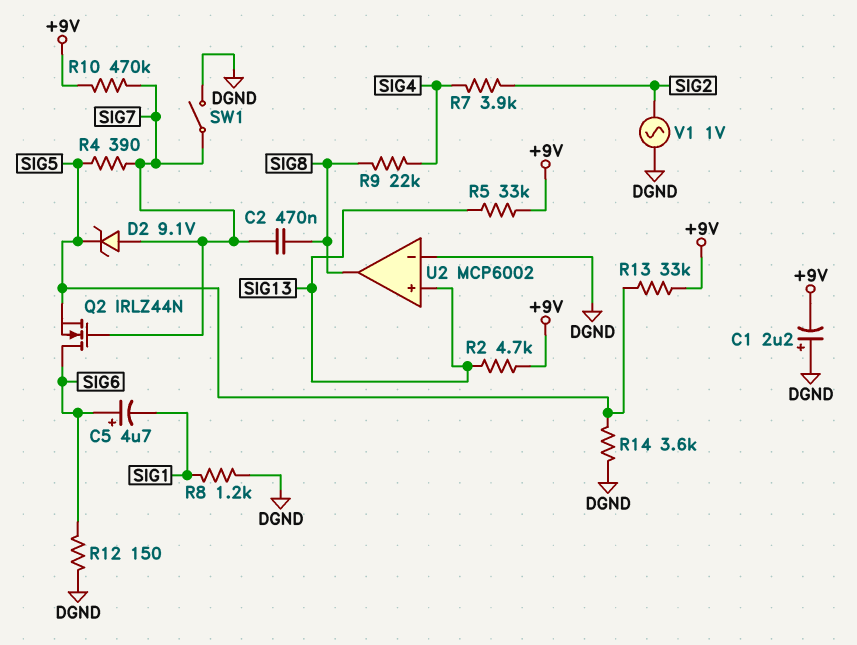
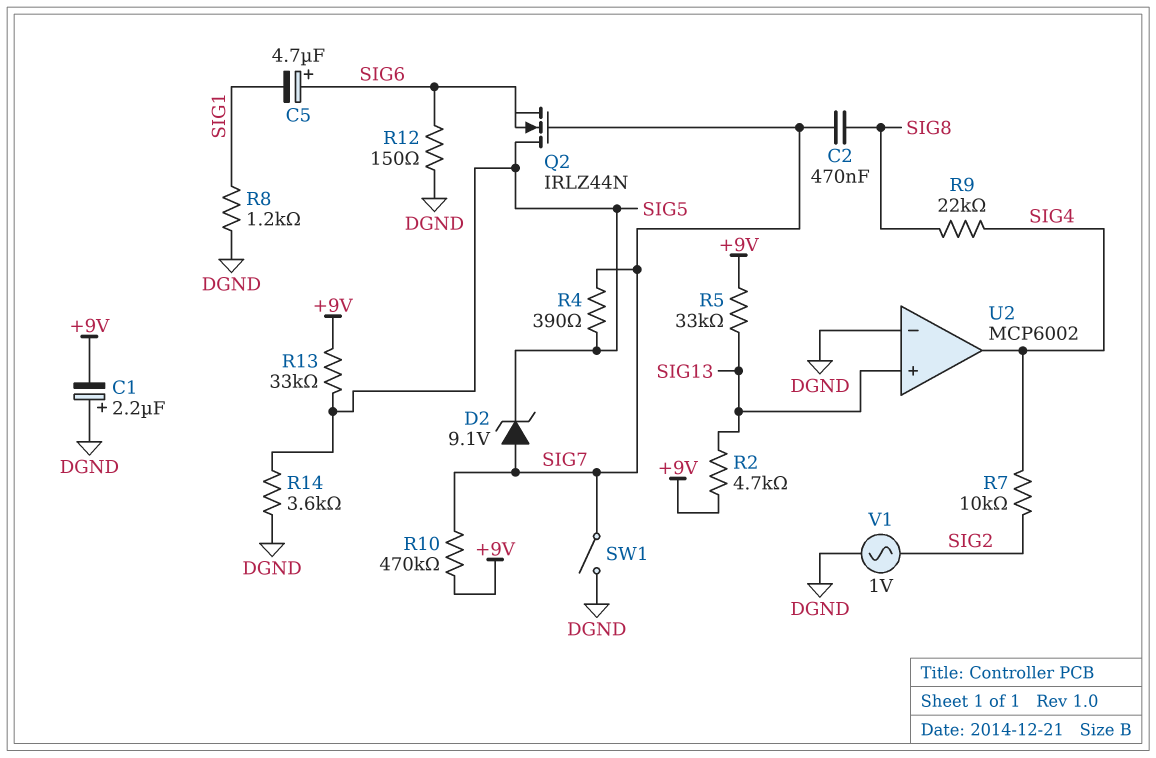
Q2: NMOS IRLZ44N (G SIG7, D SIG6, S SIG5) -> NMOS IRLZ44N (G SIG7, D SIG5, S SIG6)
R7: 3.9k (SIG2, SIG4) -> 10k (SIG2, SIG4)
U2 pin out: SIG8 -> SIG4

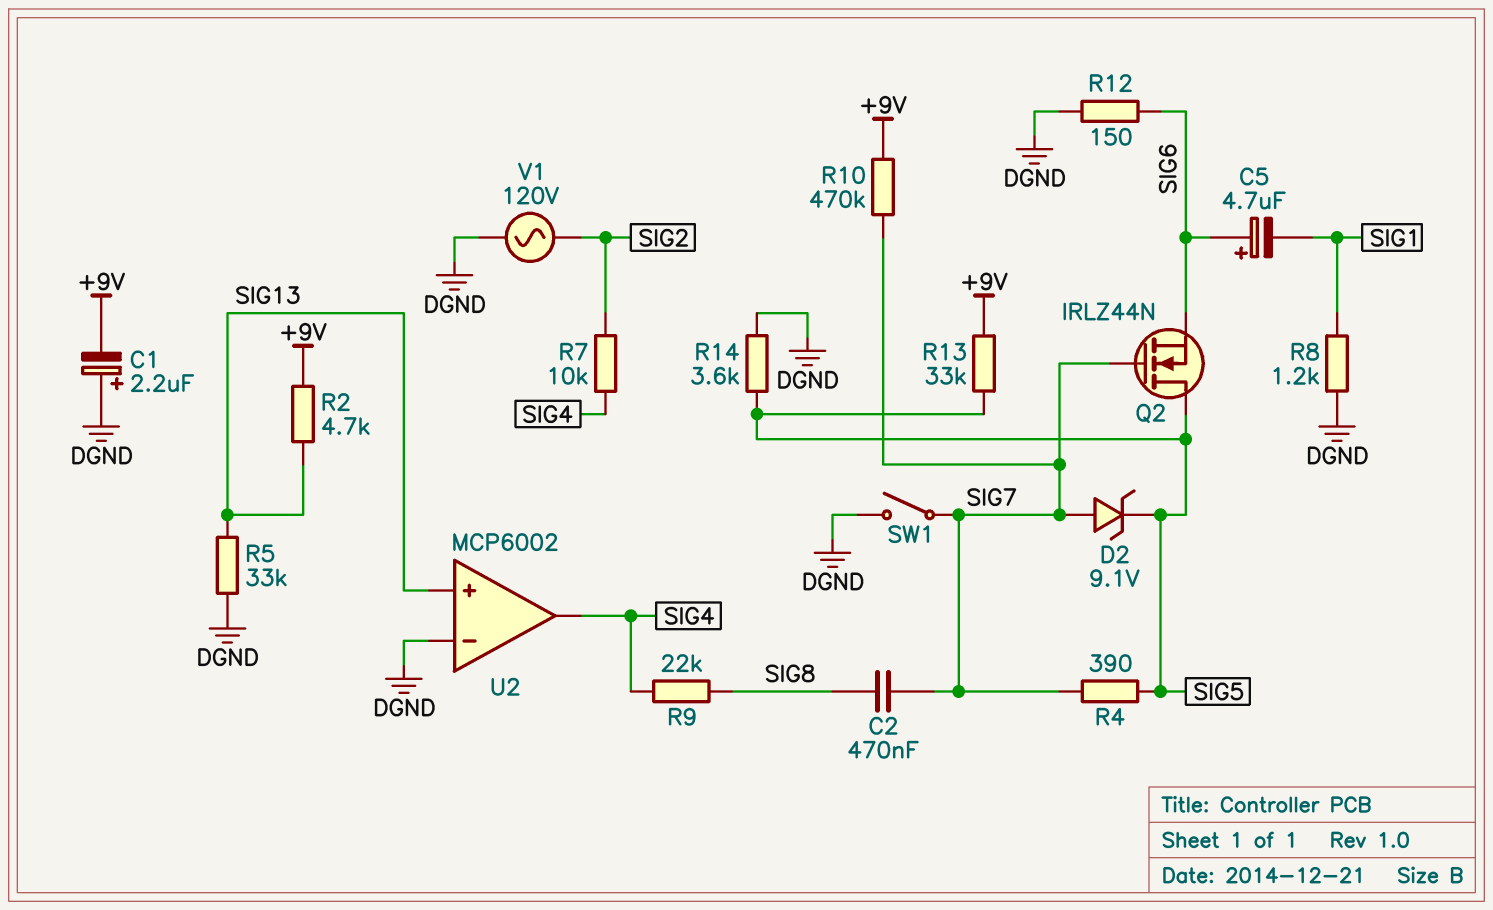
R5: 33k (+9V, SIG13) -> 33k (DGND, SIG13)
V1: AC 1V (DGND, SIG2) -> AC 120V (DGND, SIG2)

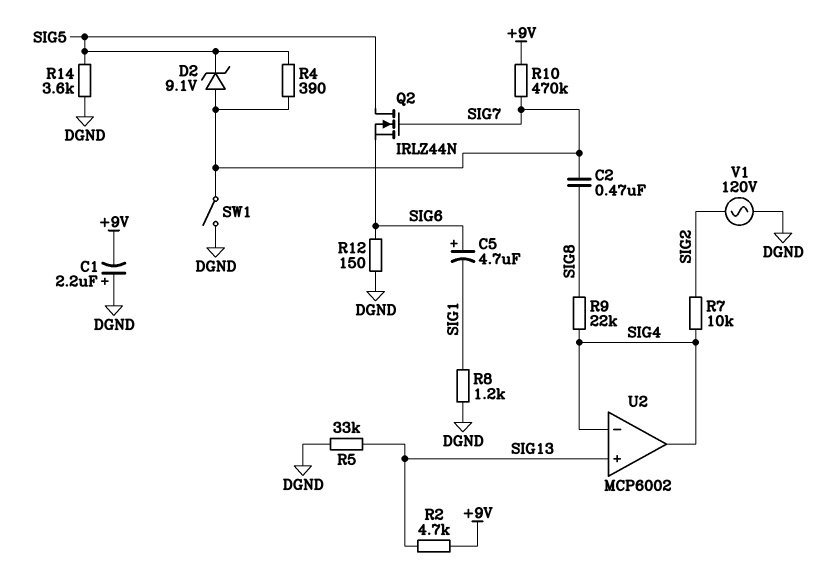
R13: 33k (+9V, SIG5) -> none
U2 pin in-: DGND -> SIG4

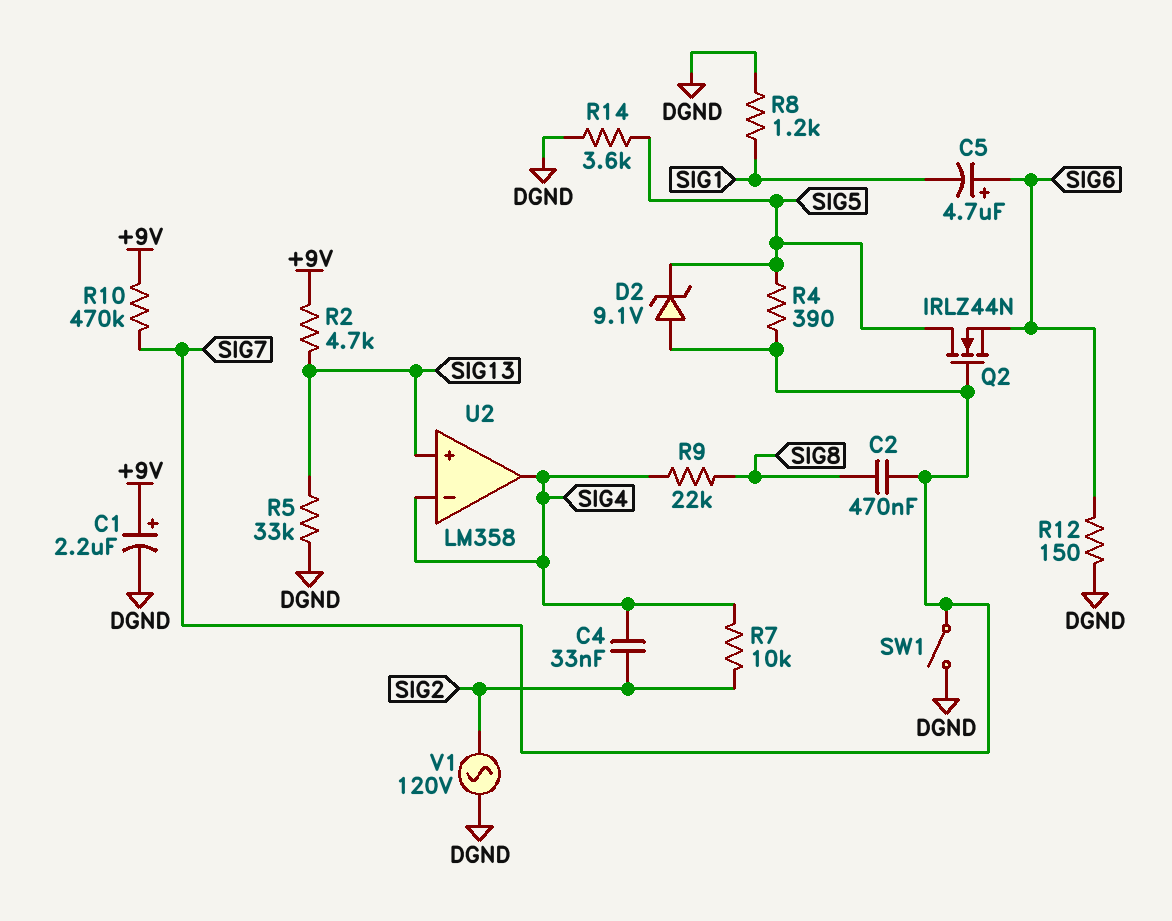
C1: 2.2uF (plus DGND, minus +9V) -> 2.2uF (plus +9V, minus DGND)
C4: none -> 33nF (SIG2, SIG4)
U2: MCP6002 -> LM358

